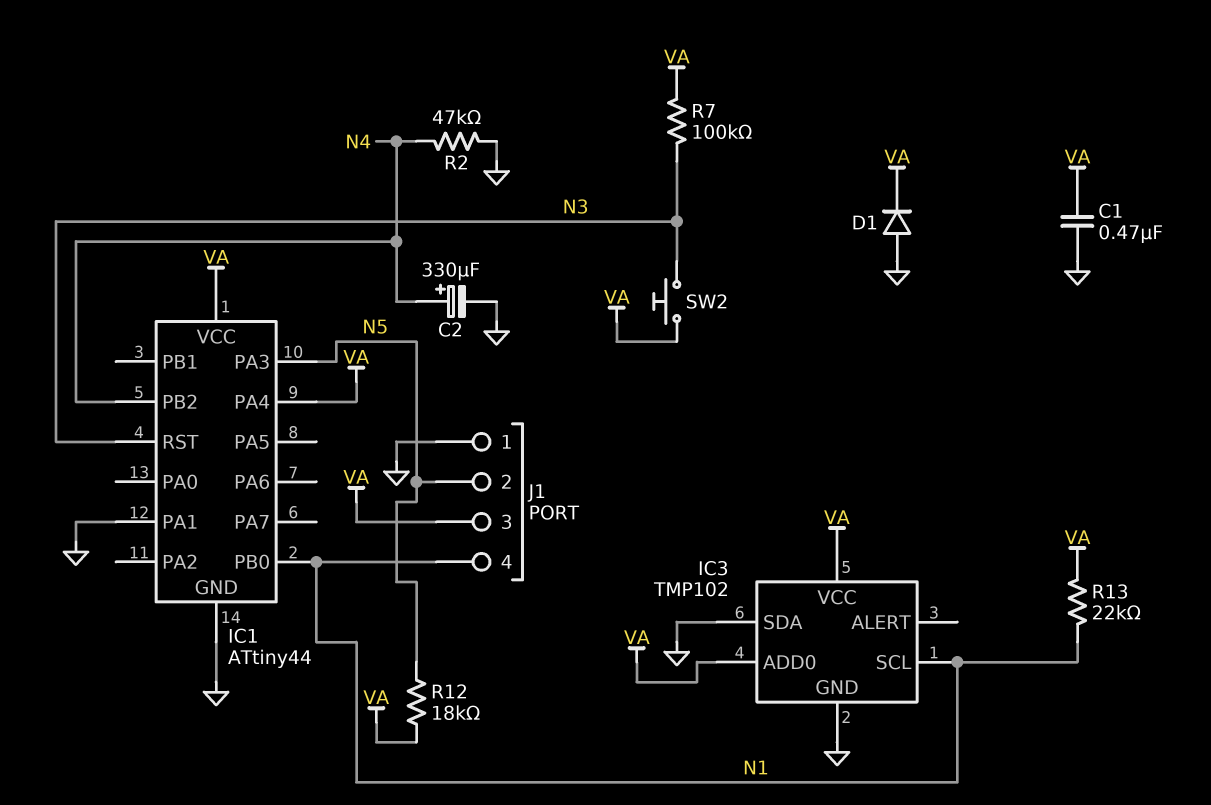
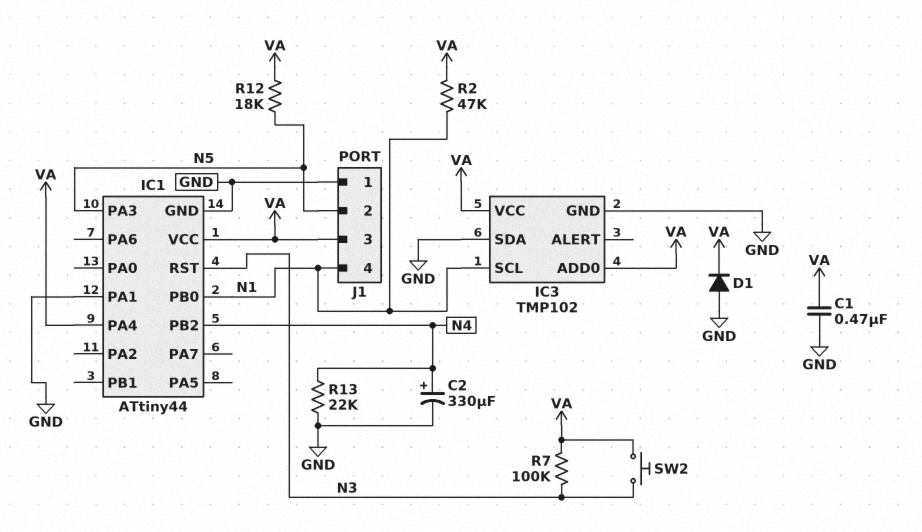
R2: 47k (GND, N4) -> 47k (N1, VA)
R13: 22k (N1, VA) -> 22k (GND, N4)

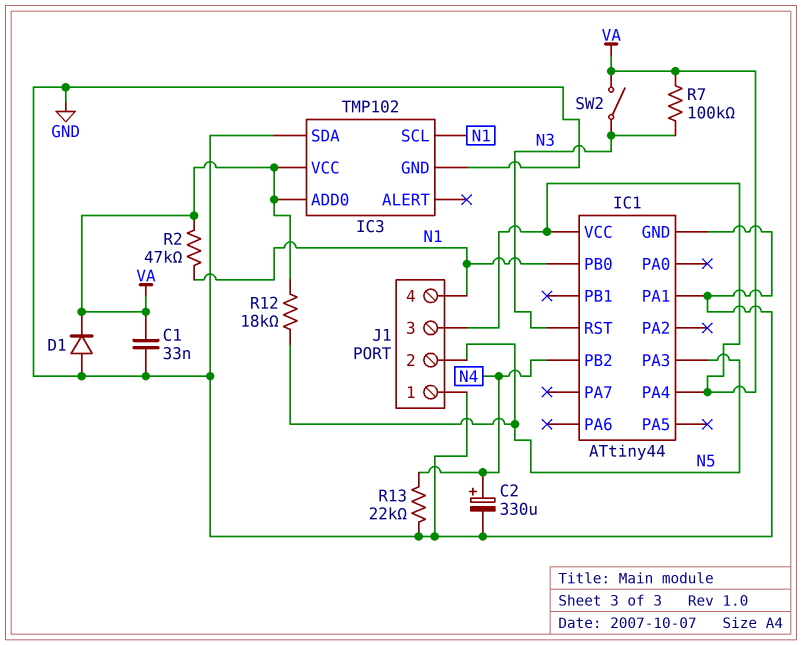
C1: 470nF (GND, VA) -> 33nF (GND, VA)
SW2: button (N3, VA) -> switch (N3, VA)

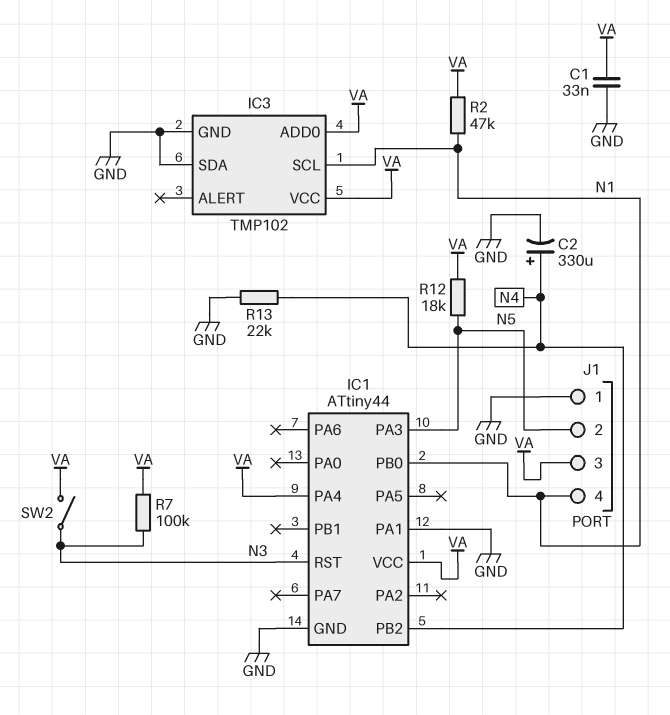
D1: diode (A GND, K VA) -> none

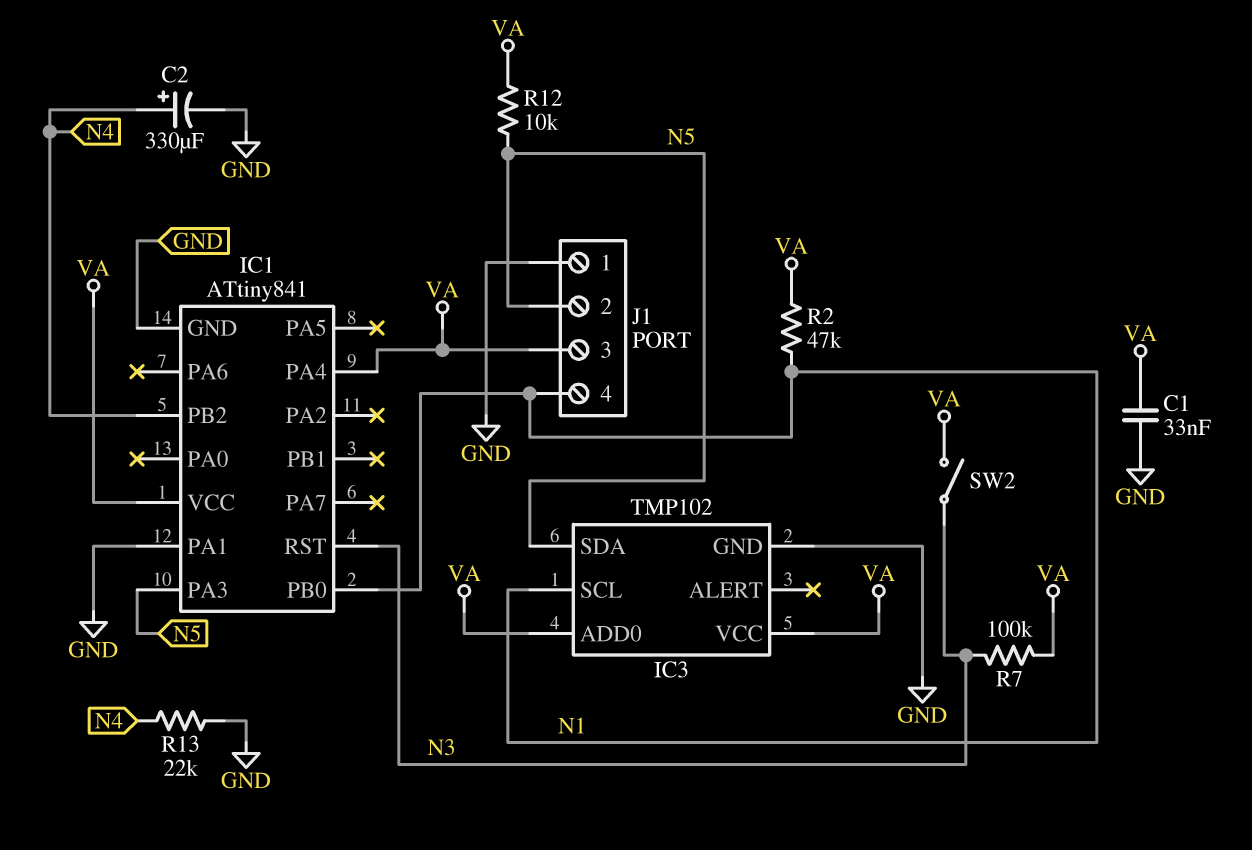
IC1: ATtiny44 -> ATtiny841
IC3 pin SDA: GND -> N5
R12: 18k (N5, VA) -> 10k (N5, VA)

